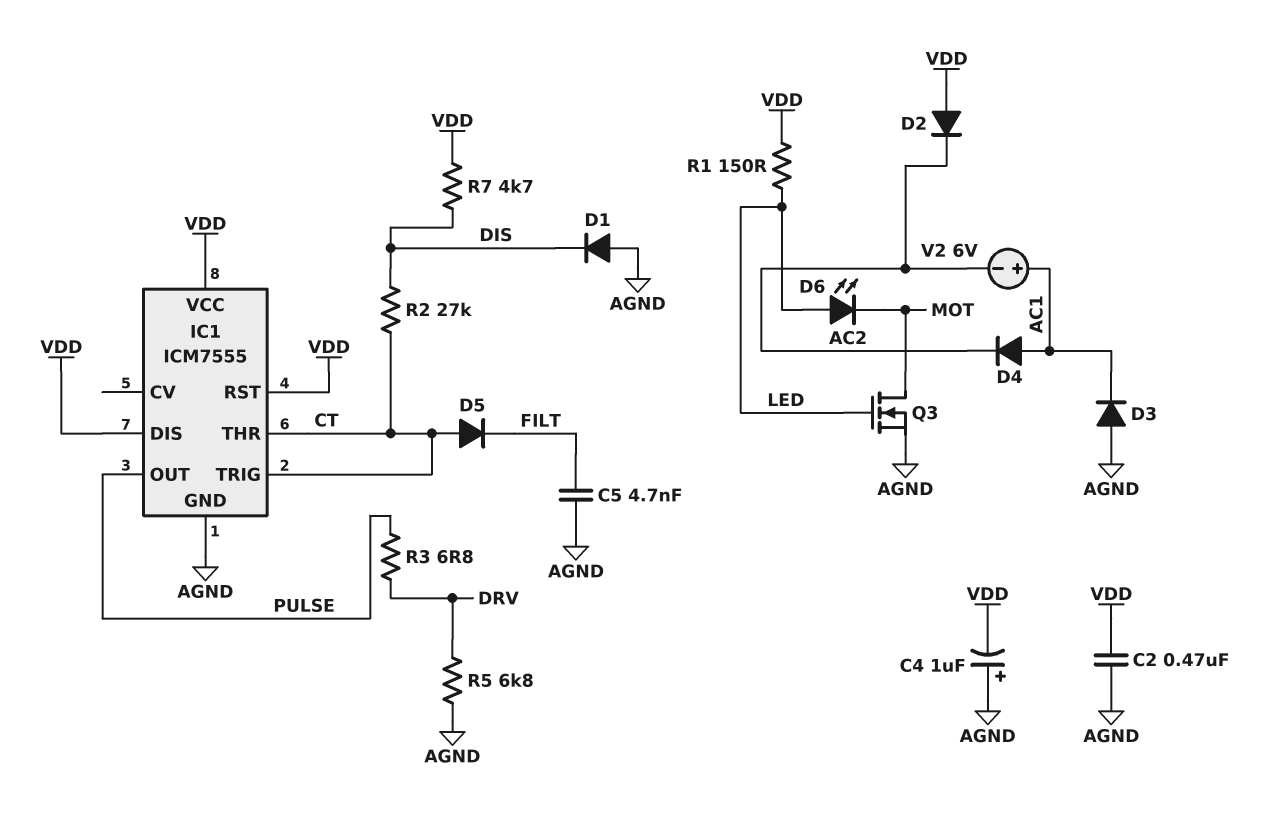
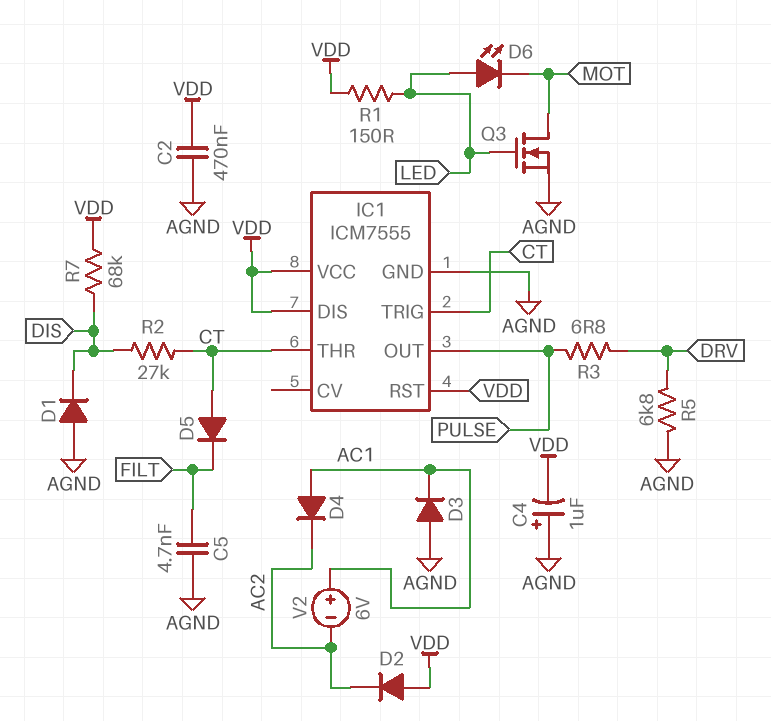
R7: 4.7k (DIS, VDD) -> 68k (DIS, VDD)

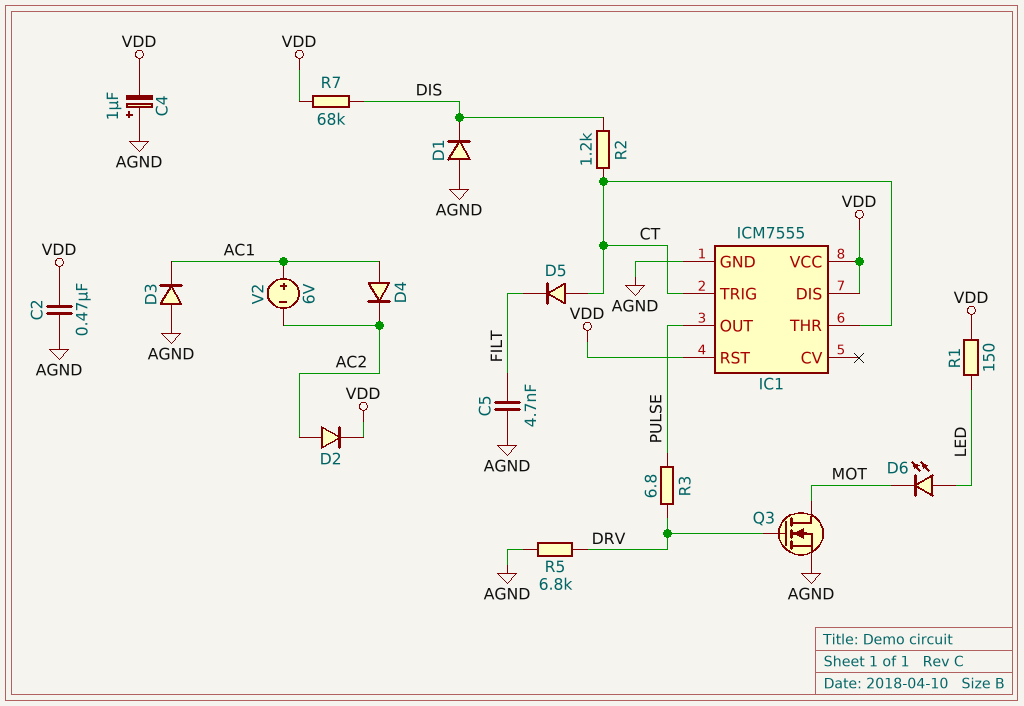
D2: diode (A VDD, K AC2) -> diode (A AC2, K VDD)
Q3: NMOS (G LED, D MOT, S AGND) -> NMOS (G DRV, D MOT, S AGND)
R2: 27k (CT, DIS) -> 1.2k (CT, DIS)

